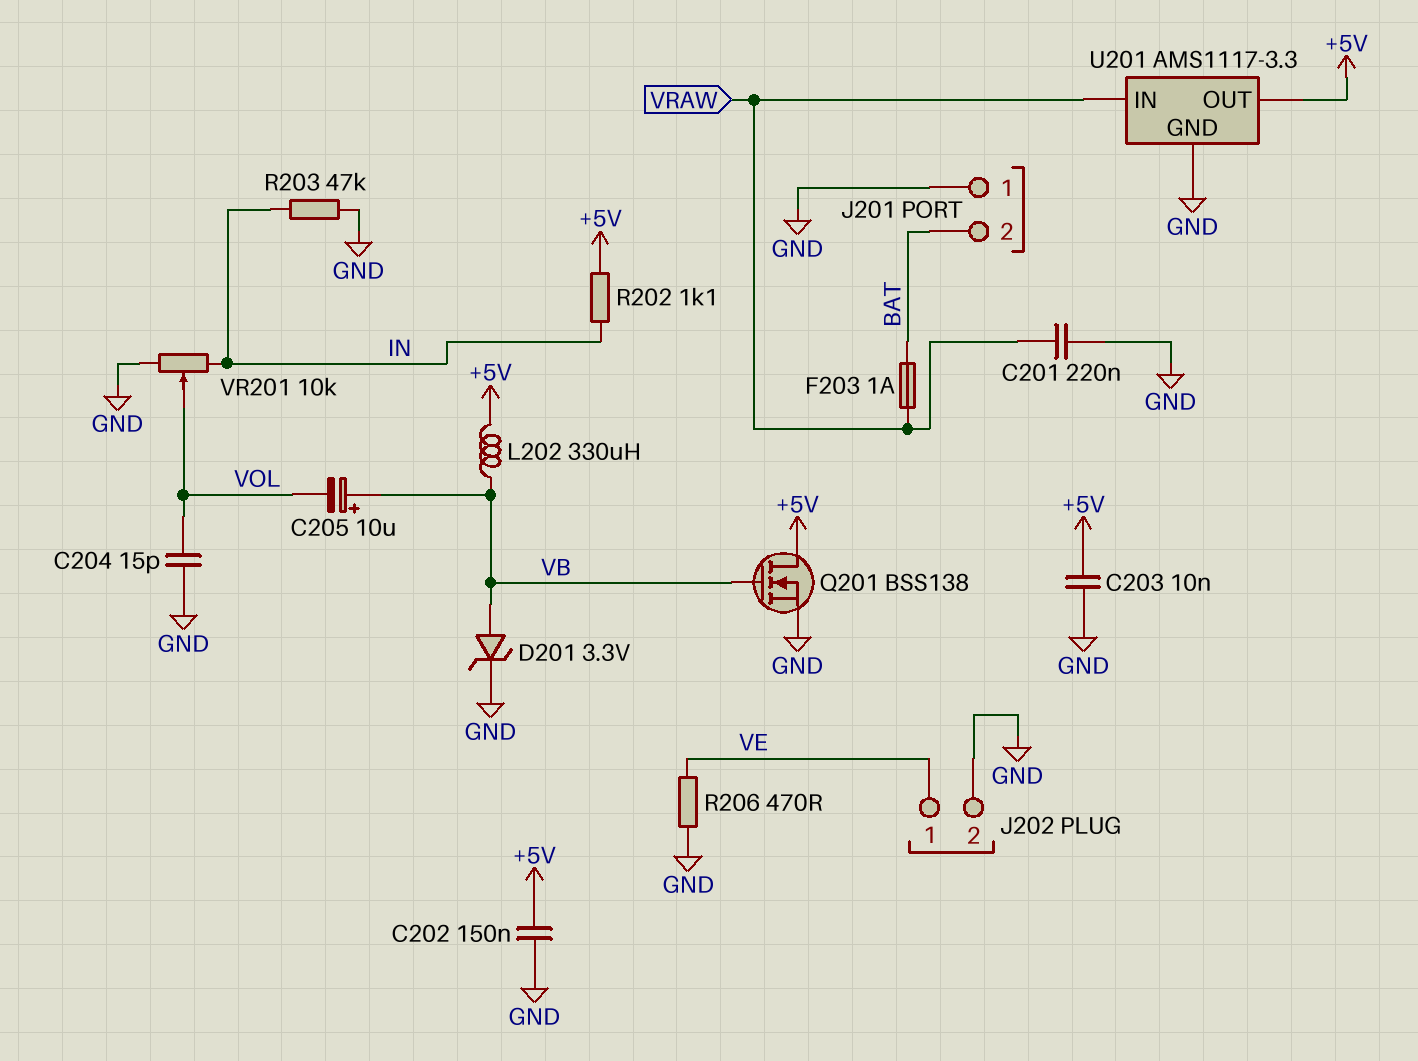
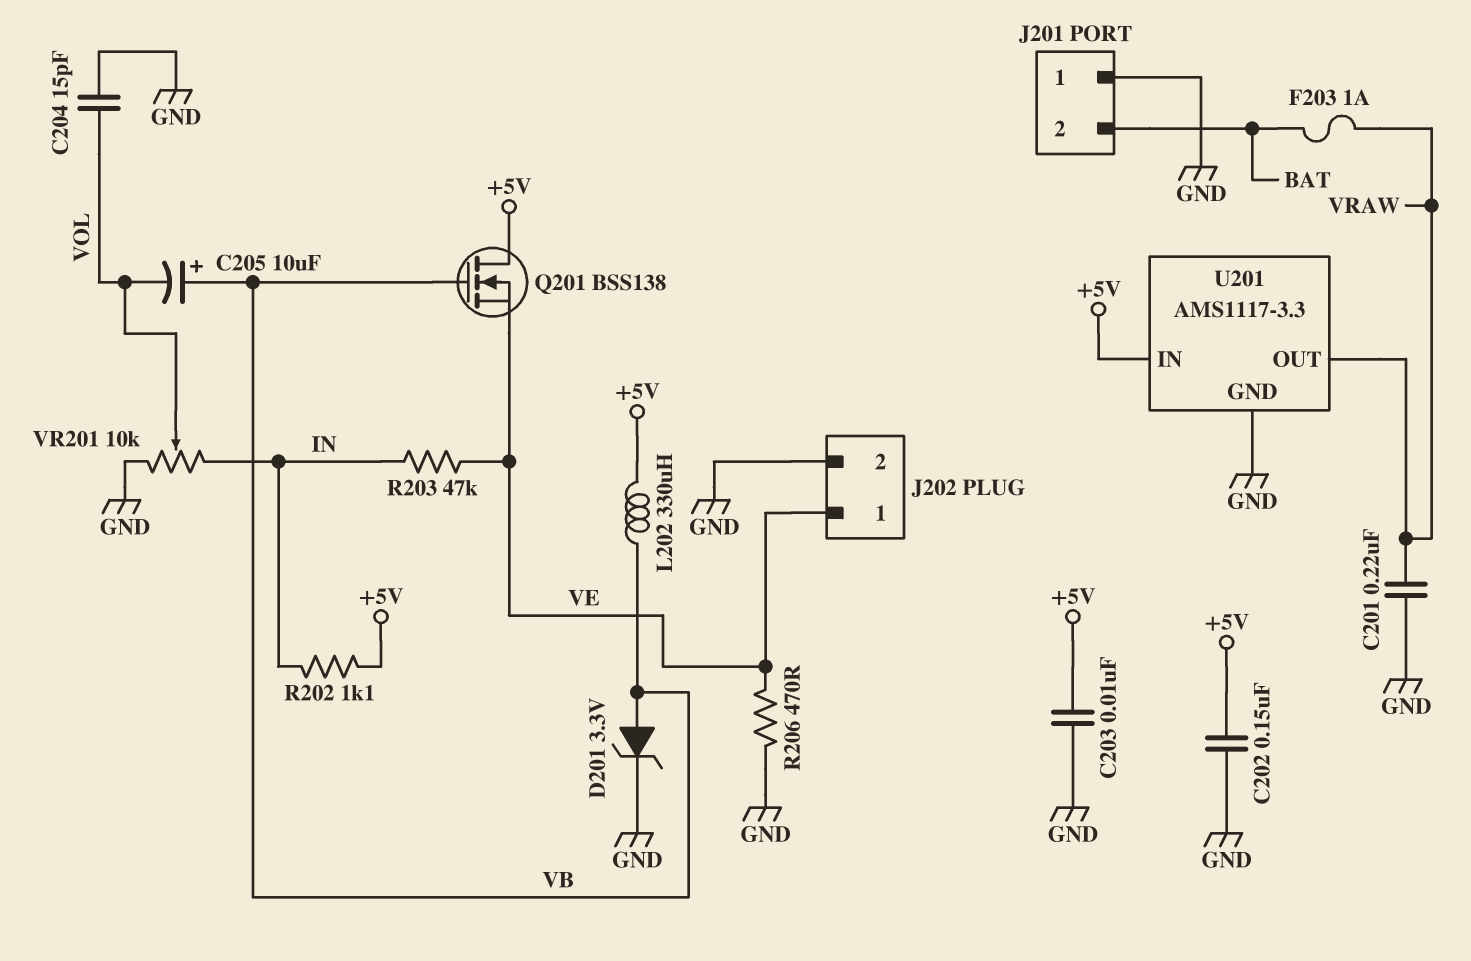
Q201: NMOS BSS138 (G VB, D +5V, S GND) -> NMOS BSS138 (G VB, D +5V, S VE)
R203: 47k (GND, IN) -> 47k (IN, VE)
U201 pin IN: VRAW -> +5V
U201 pin OUT: +5V -> VRAW

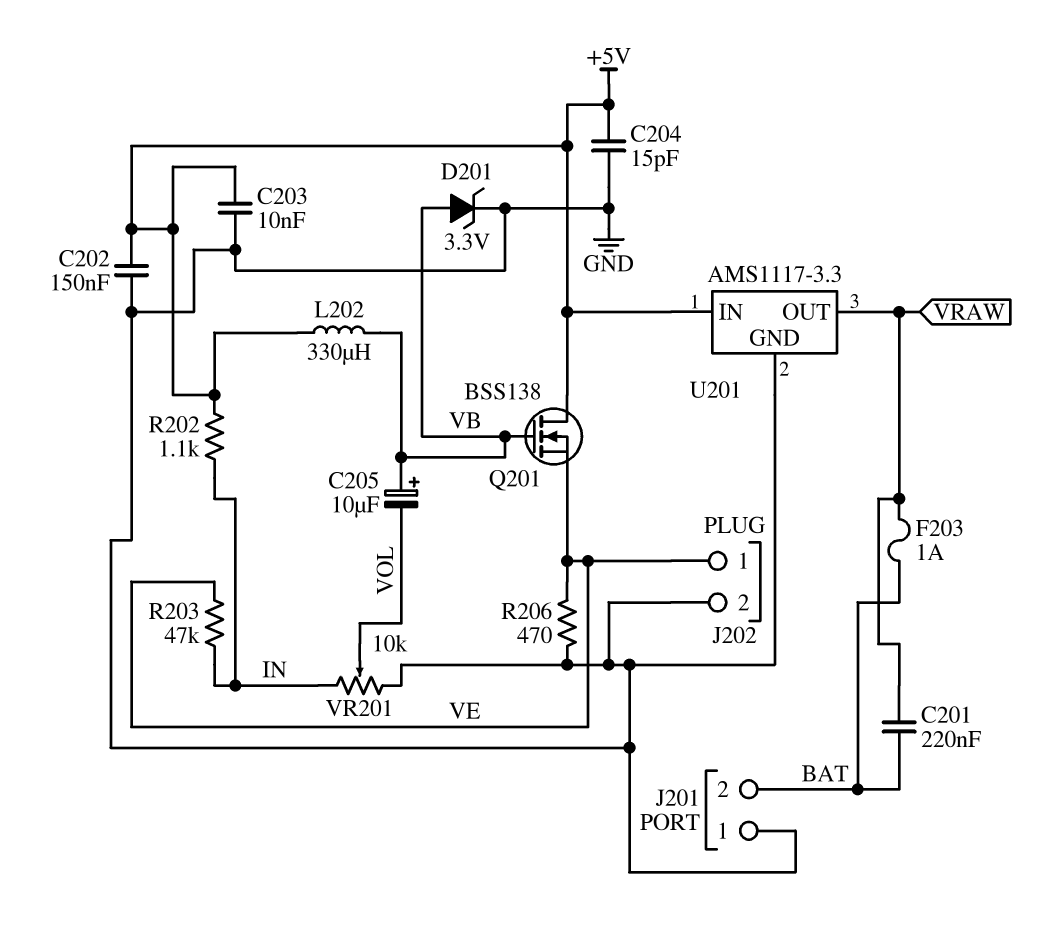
C201: 220nF (GND, VRAW) -> 220nF (BAT, VRAW)
C204: 15pF (GND, VOL) -> 15pF (+5V, GND)

